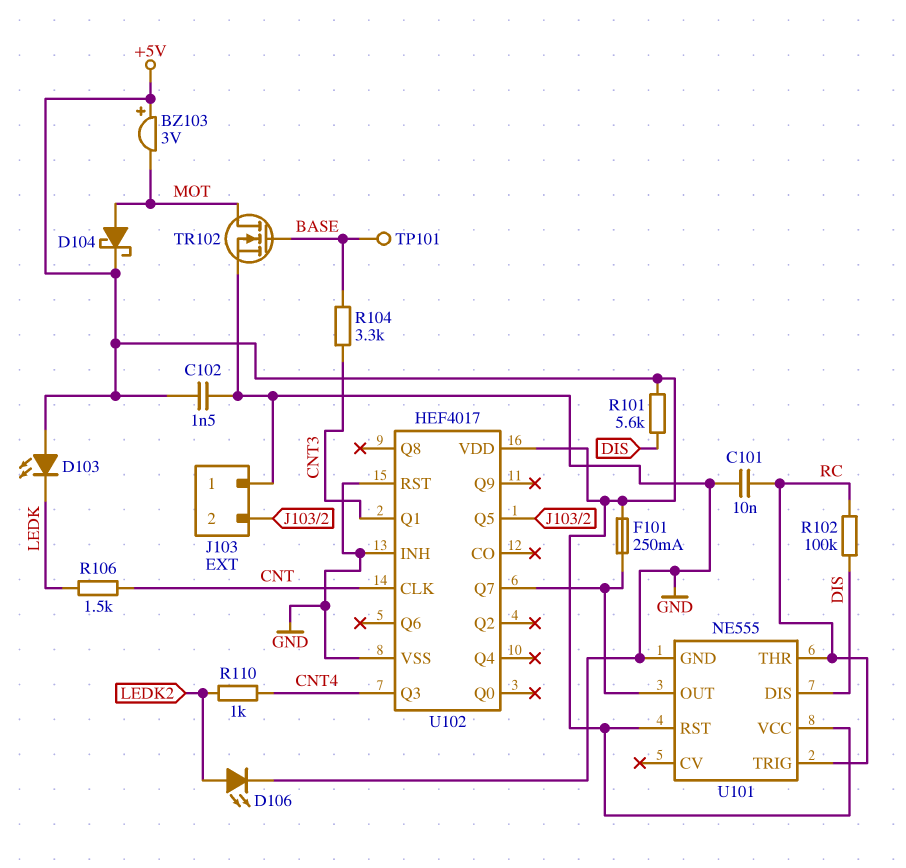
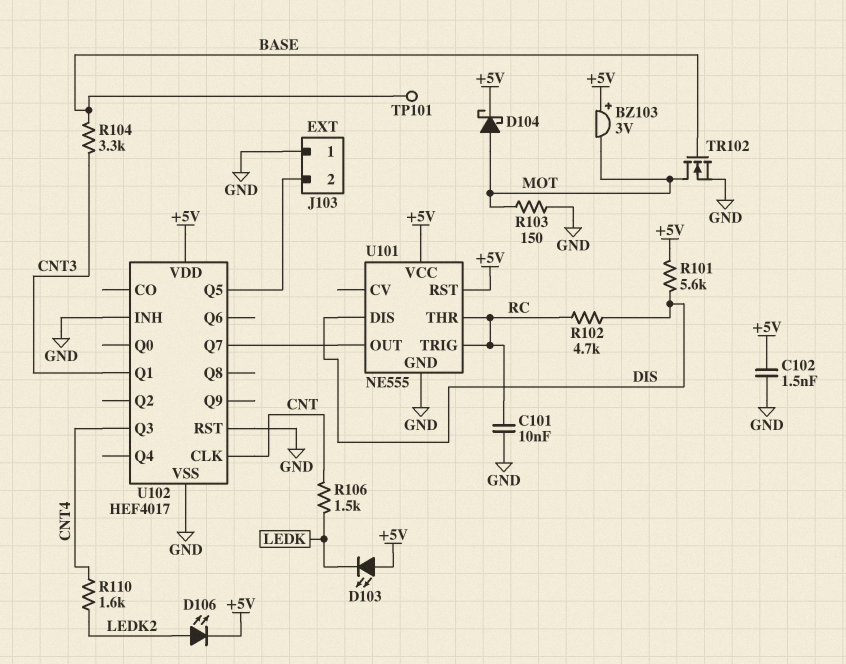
D106: LED (A LEDK2, K GND) -> LED (A LEDK2, K +5V)
F101: 250mA (+5V, U101/OUT) -> none
R102: 100k (DIS, RC) -> 4.7k (DIS, RC)
R103: none -> 150 (GND, MOT)
R110: 1k (CNT4, LEDK2) -> 1.6k (CNT4, LEDK2)

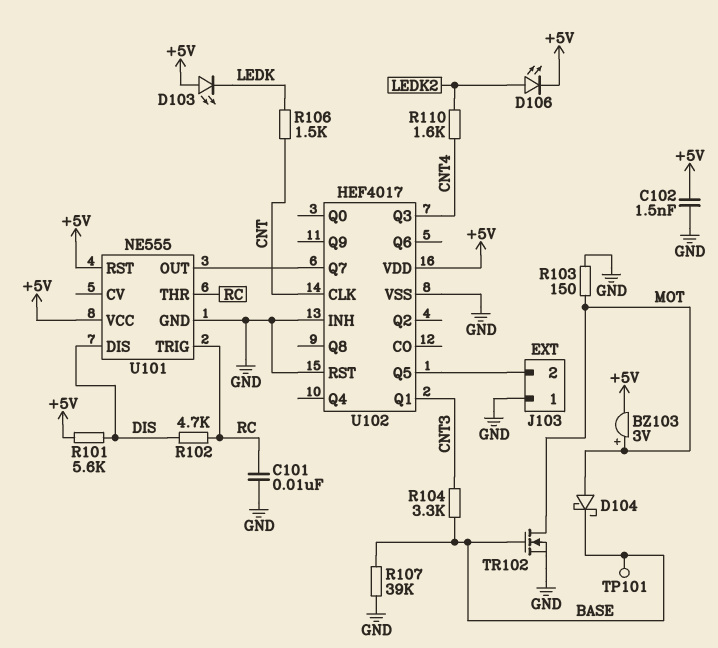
BZ103: buzzer 3V (plus +5V, minus MOT) -> buzzer 3V (plus MOT, minus +5V)
D104: schottky (A MOT, K +5V) -> schottky (A MOT, K BASE)
R107: none -> 39k (BASE, GND)

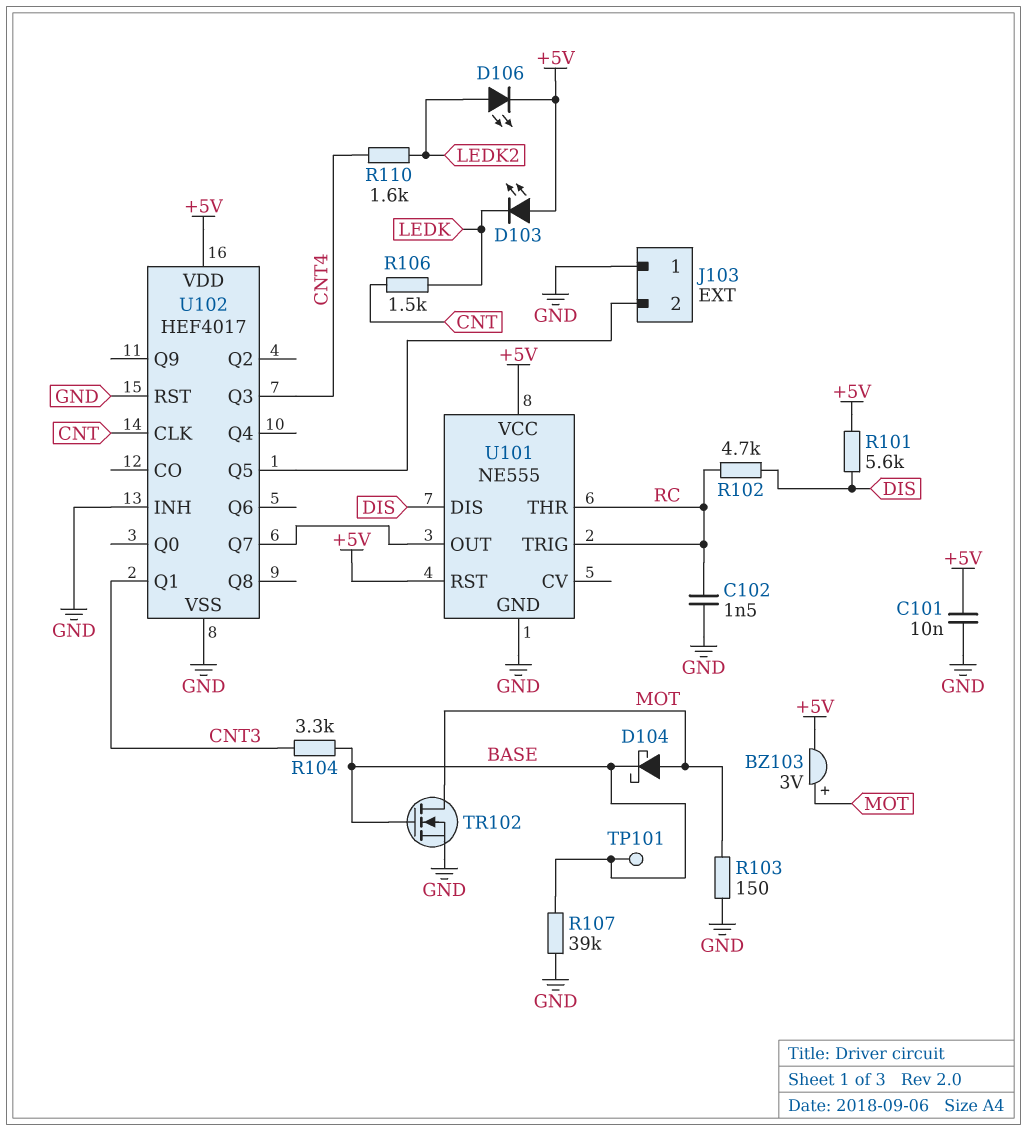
C101: 10nF (GND, RC) -> 10nF (+5V, GND)
C102: 1.5nF (+5V, GND) -> 1.5nF (GND, RC)

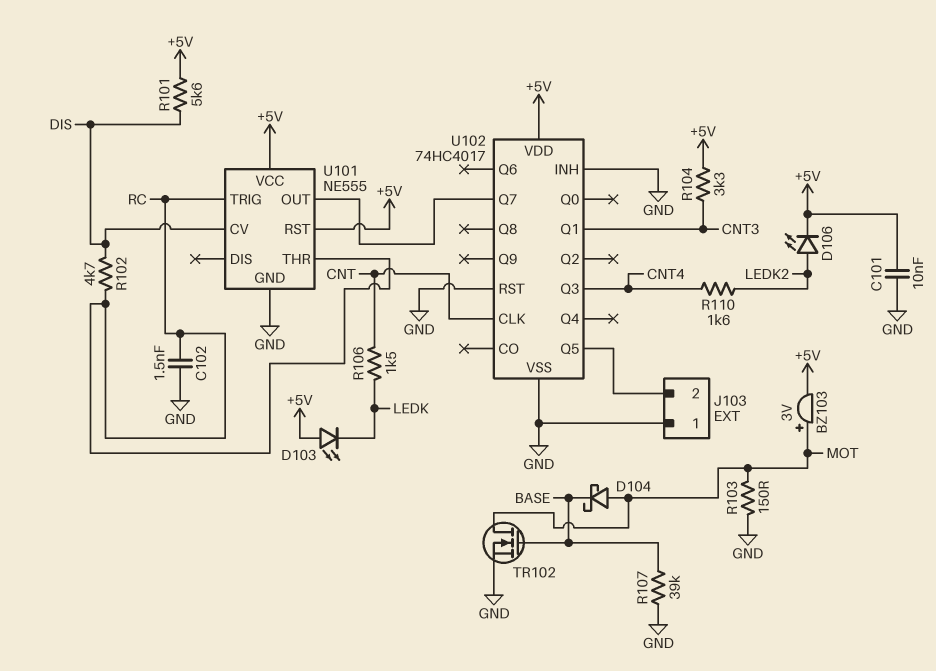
R104: 3.3k (BASE, CNT3) -> 3.3k (+5V, CNT3)
TP101: test point (BASE) -> none
U101 pin CV: none -> DIS
U101 pin DIS: DIS -> none
U102: HEF4017 -> 74HC4017

